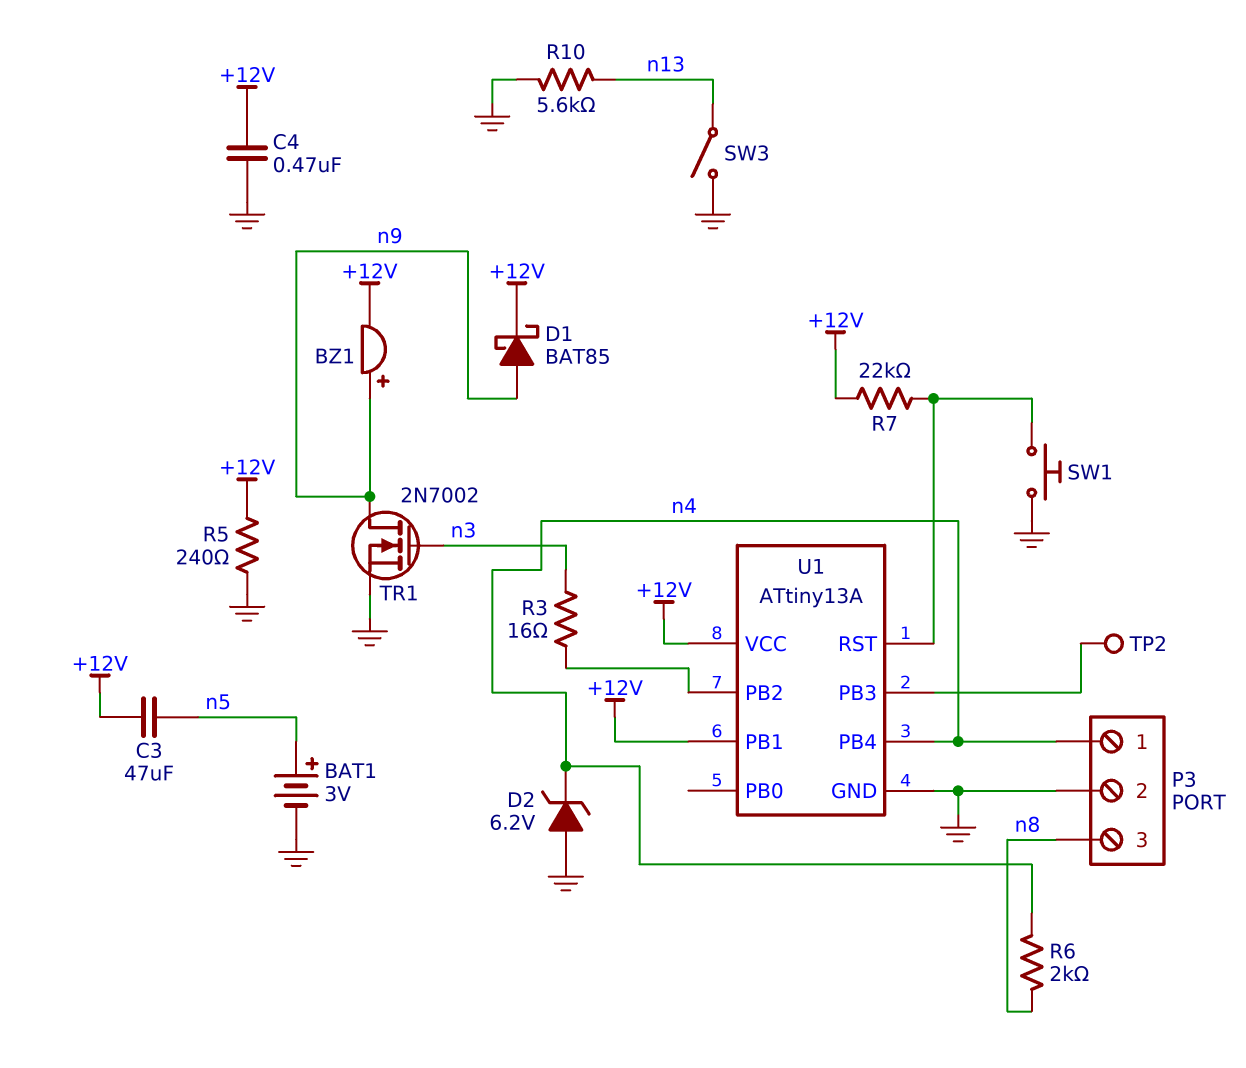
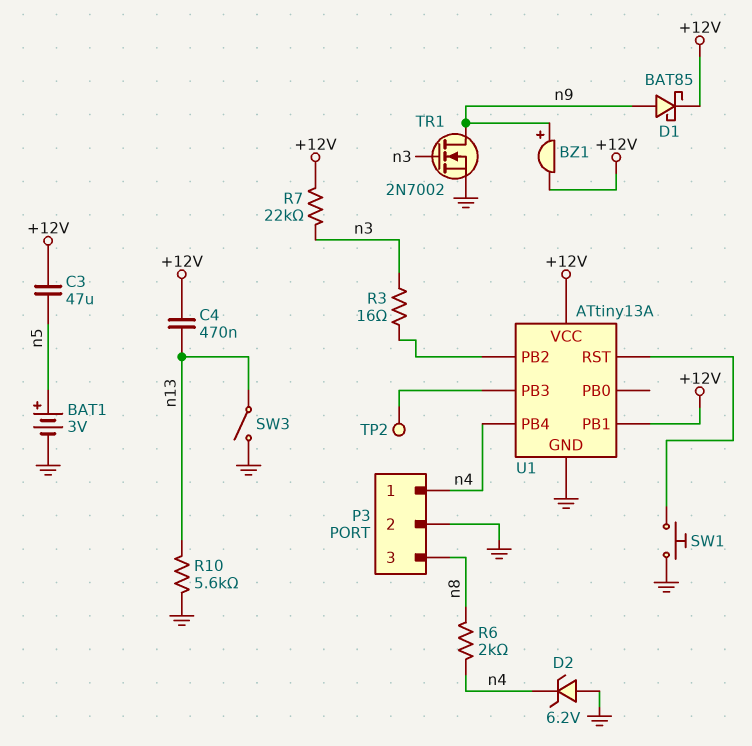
C4: 470nF (+12V, GND) -> 470nF (+12V, n13)
R5: 240 (+12V, GND) -> none
R7: 22k (+12V, U1/RST) -> 22k (+12V, n3)

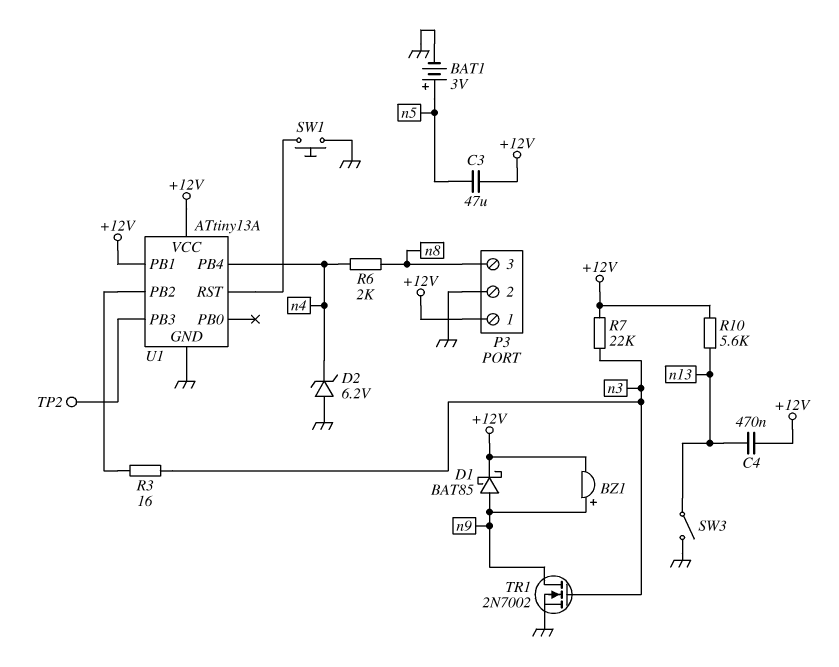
P3 pin 1: n4 -> +12V
R10: 5.6k (GND, n13) -> 5.6k (+12V, n13)

